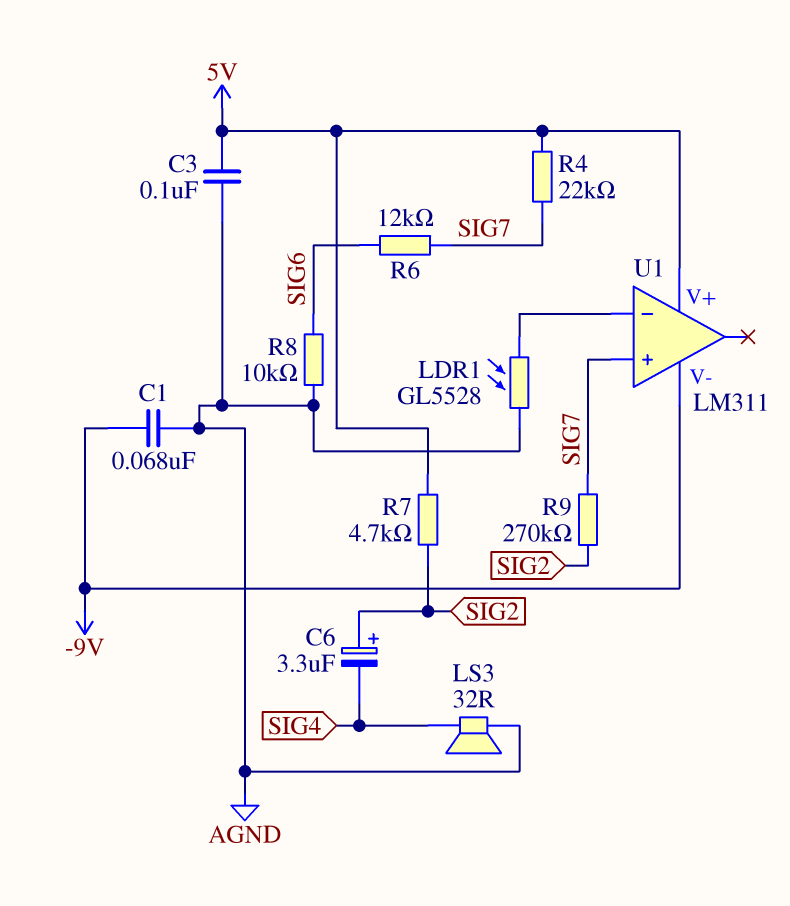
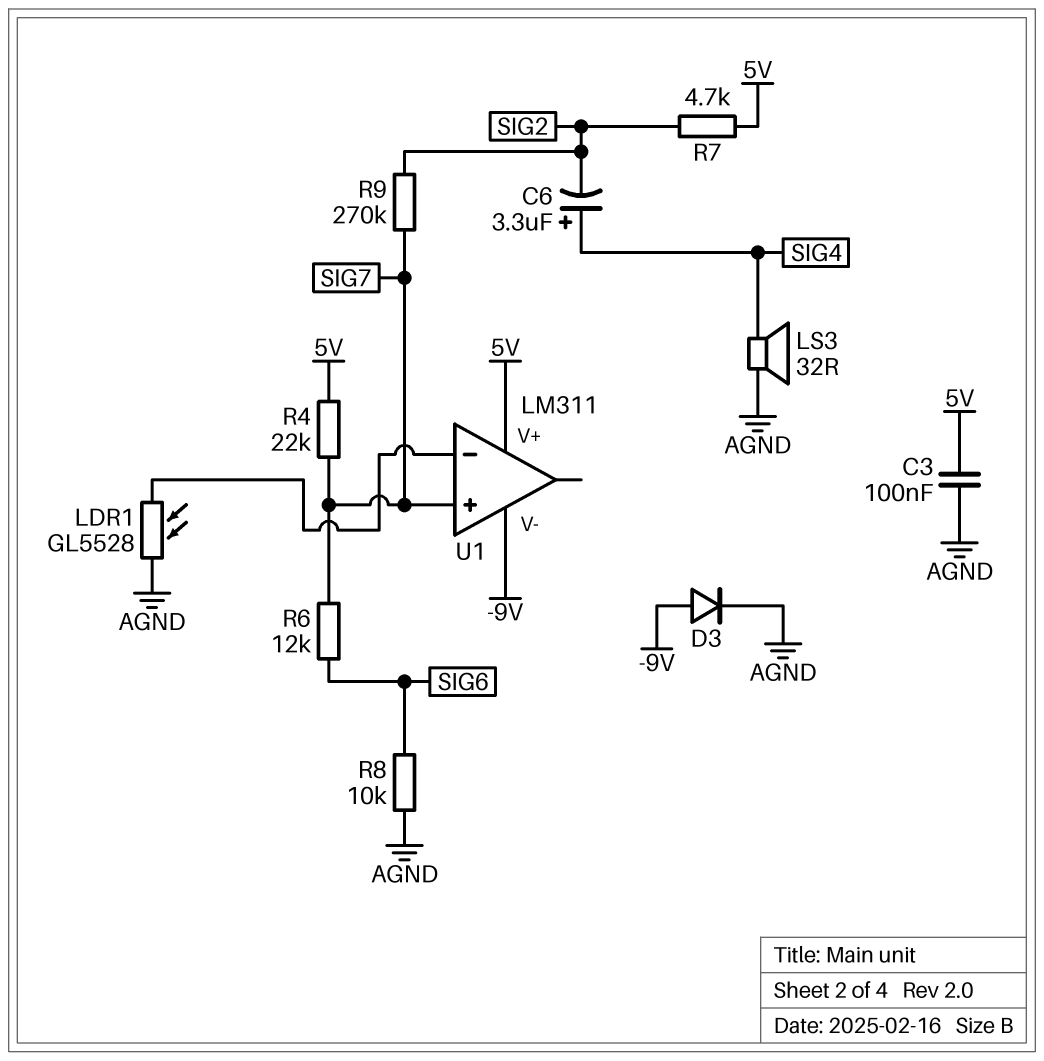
C1: 68nF (-9V, AGND) -> none
C6: 3.3uF (plus SIG2, minus SIG4) -> 3.3uF (plus SIG4, minus SIG2)
D3: none -> diode (A -9V, K AGND)

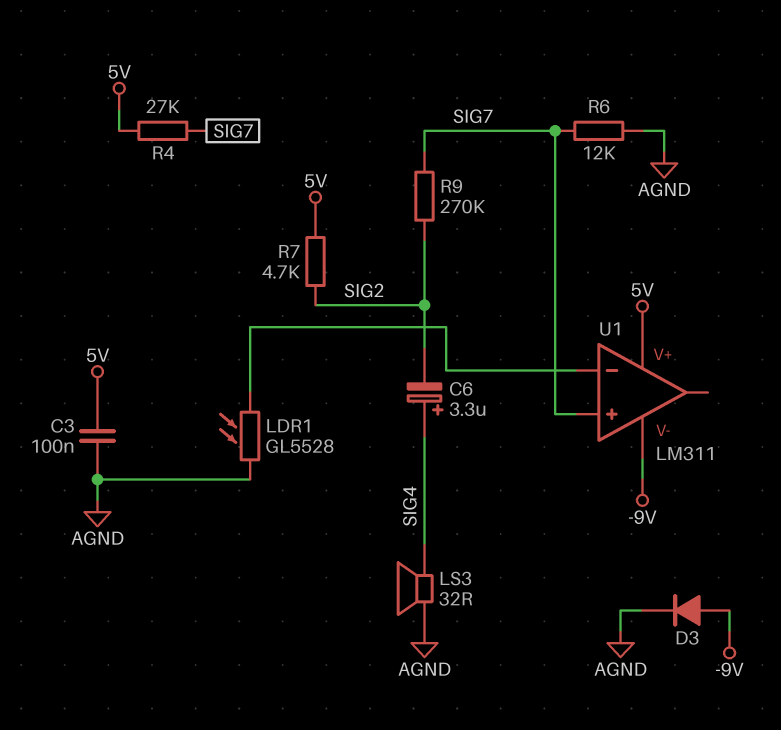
R4: 22k (5V, SIG7) -> 27k (5V, SIG7)
R6: 12k (SIG6, SIG7) -> 12k (AGND, SIG7)
R8: 10k (AGND, SIG6) -> none

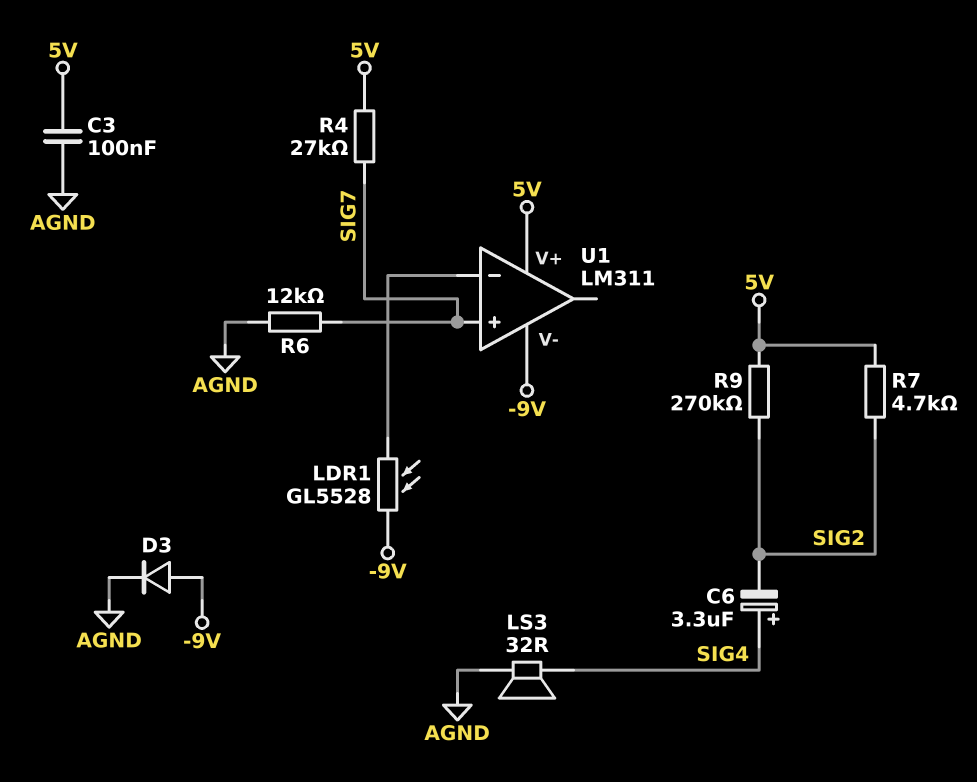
LDR1: GL5528 (AGND, U1/in-) -> GL5528 (-9V, U1/in-)
R9: 270k (SIG2, SIG7) -> 270k (5V, SIG2)

